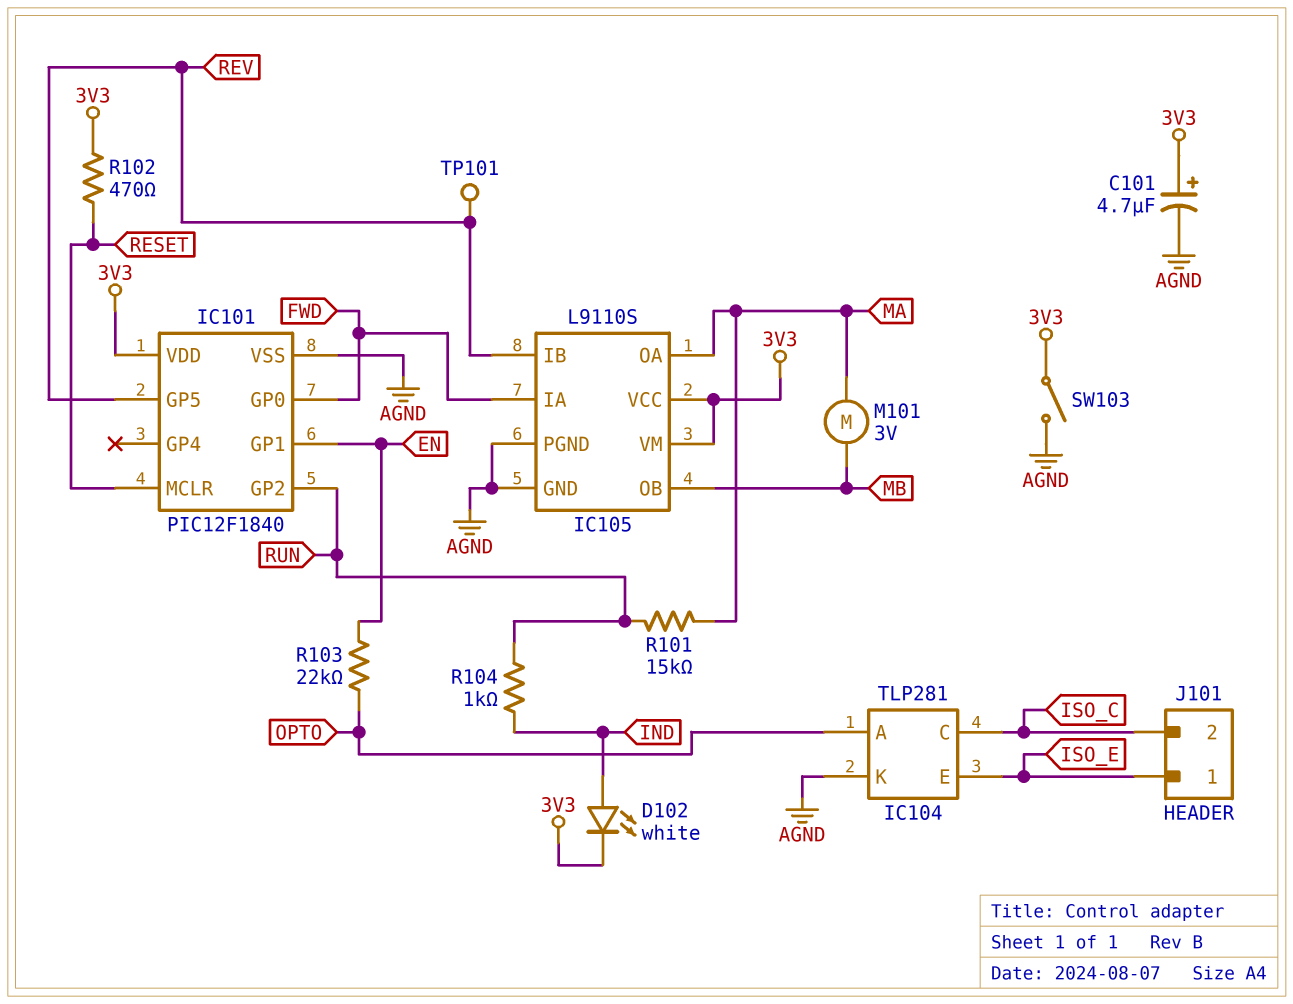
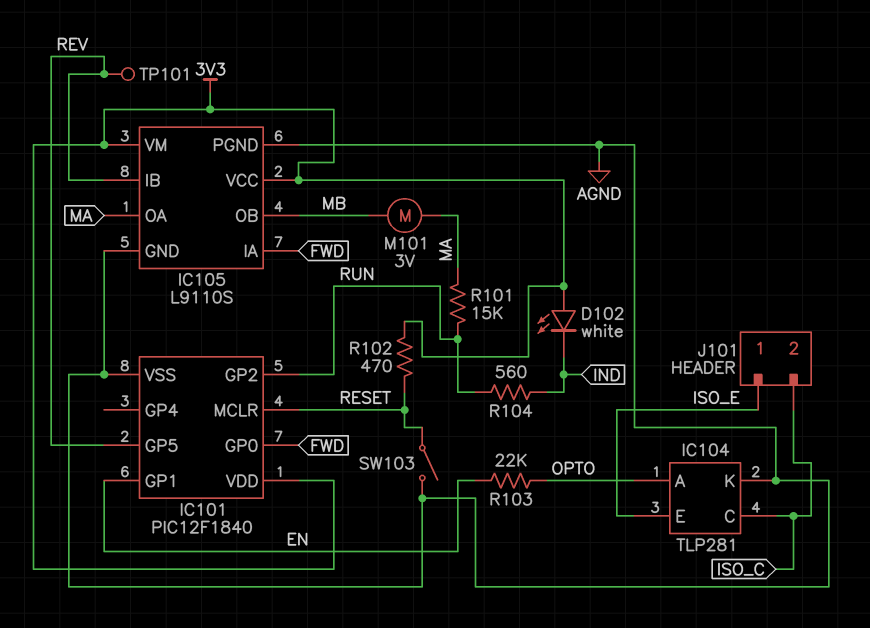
C101: 4.7uF (plus 3V3, minus AGND) -> none
D102: LED white (A IND, K 3V3) -> LED white (A 3V3, K IND)
R104: 1k (IND, RUN) -> 560 (IND, RUN)
SW103: switch (3V3, AGND) -> switch (AGND, RESET)

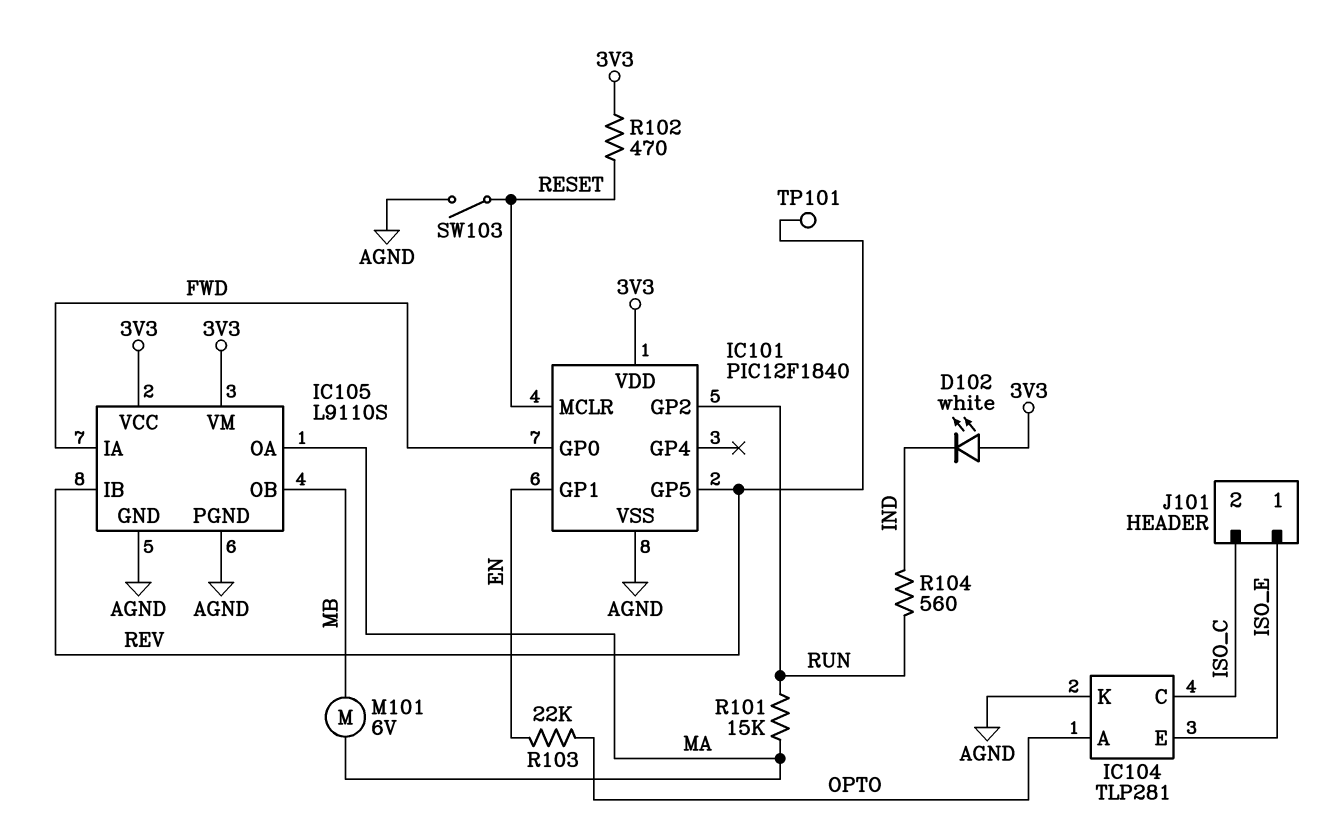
M101: motor 3V (MA, MB) -> motor 6V (MA, MB)

